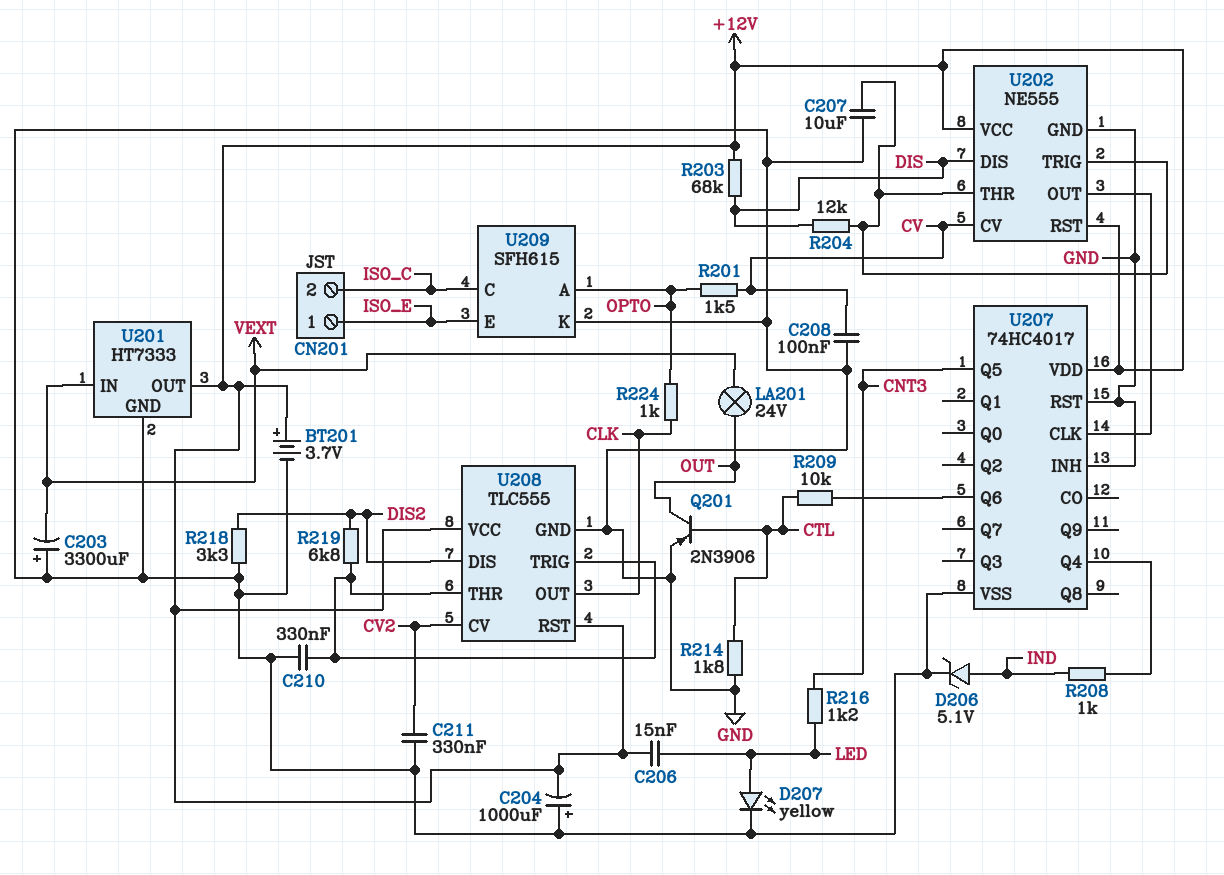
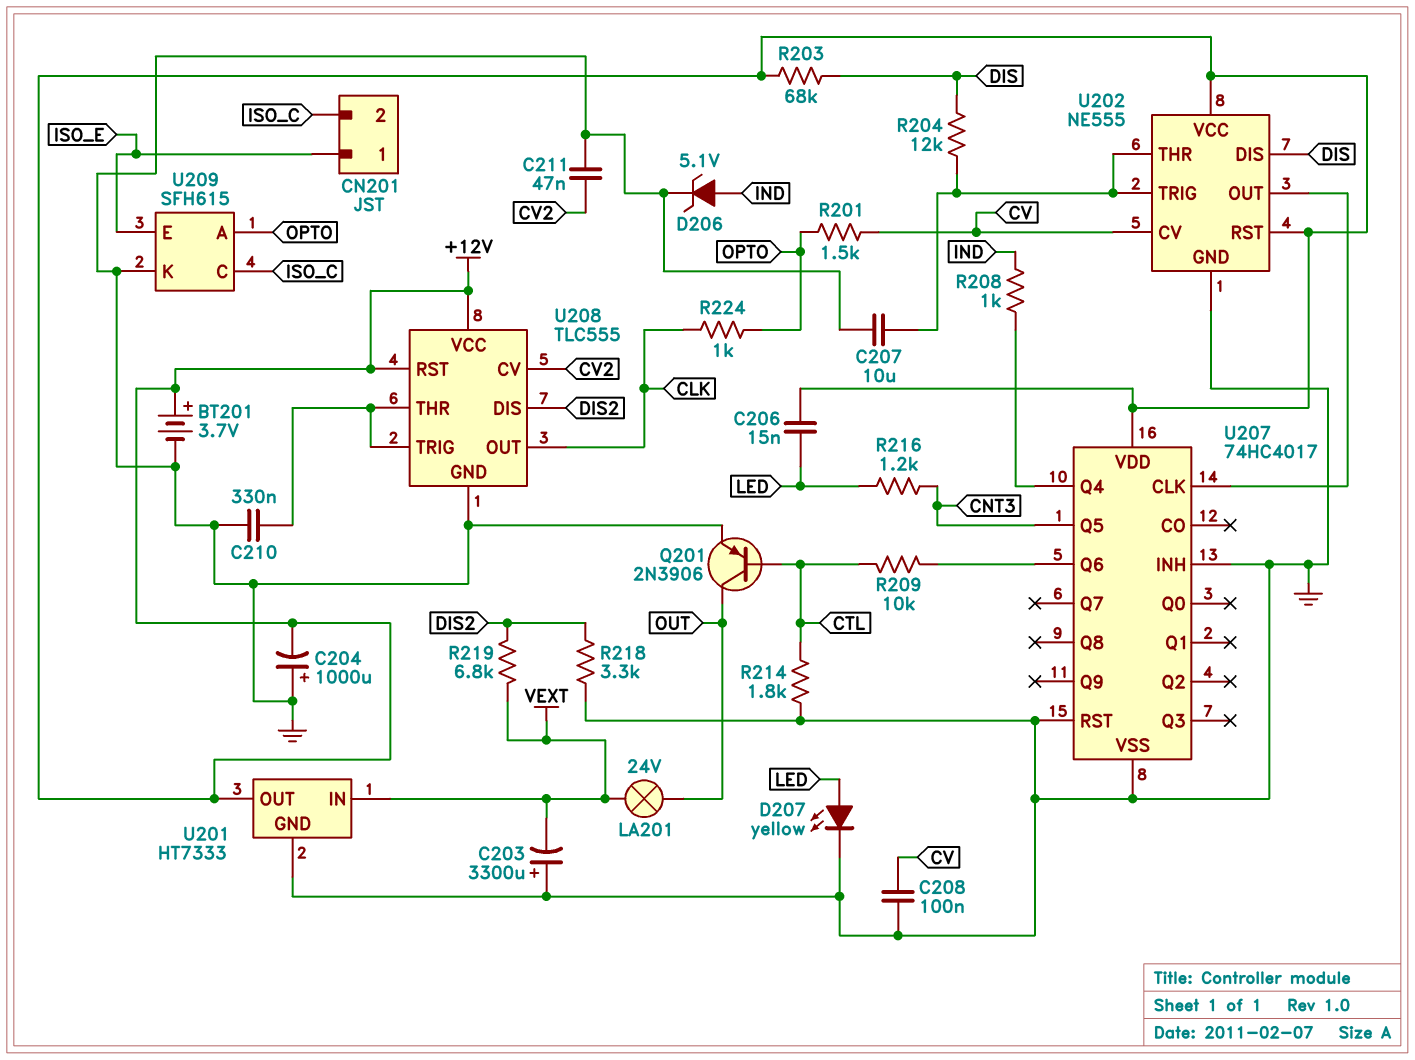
C211: 330nF (CV2, GND) -> 47nF (CV2, GND)
R219: 6.8k (DIS2, U208/THR) -> 6.8k (DIS2, VEXT)

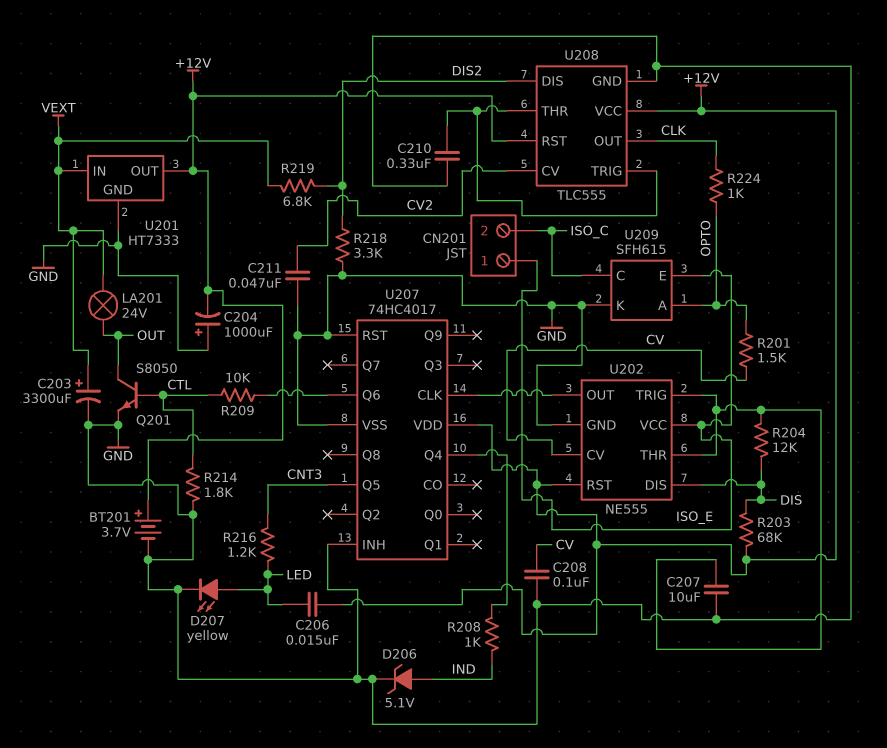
C203: 3300uF (plus GND, minus VEXT) -> 3300uF (plus VEXT, minus GND)
Q201: PNP 2N3906 (B CTL, C OUT, E GND) -> NPN S8050 (B CTL, C OUT, E GND)
U202 pin VCC: +12V -> ISO_E

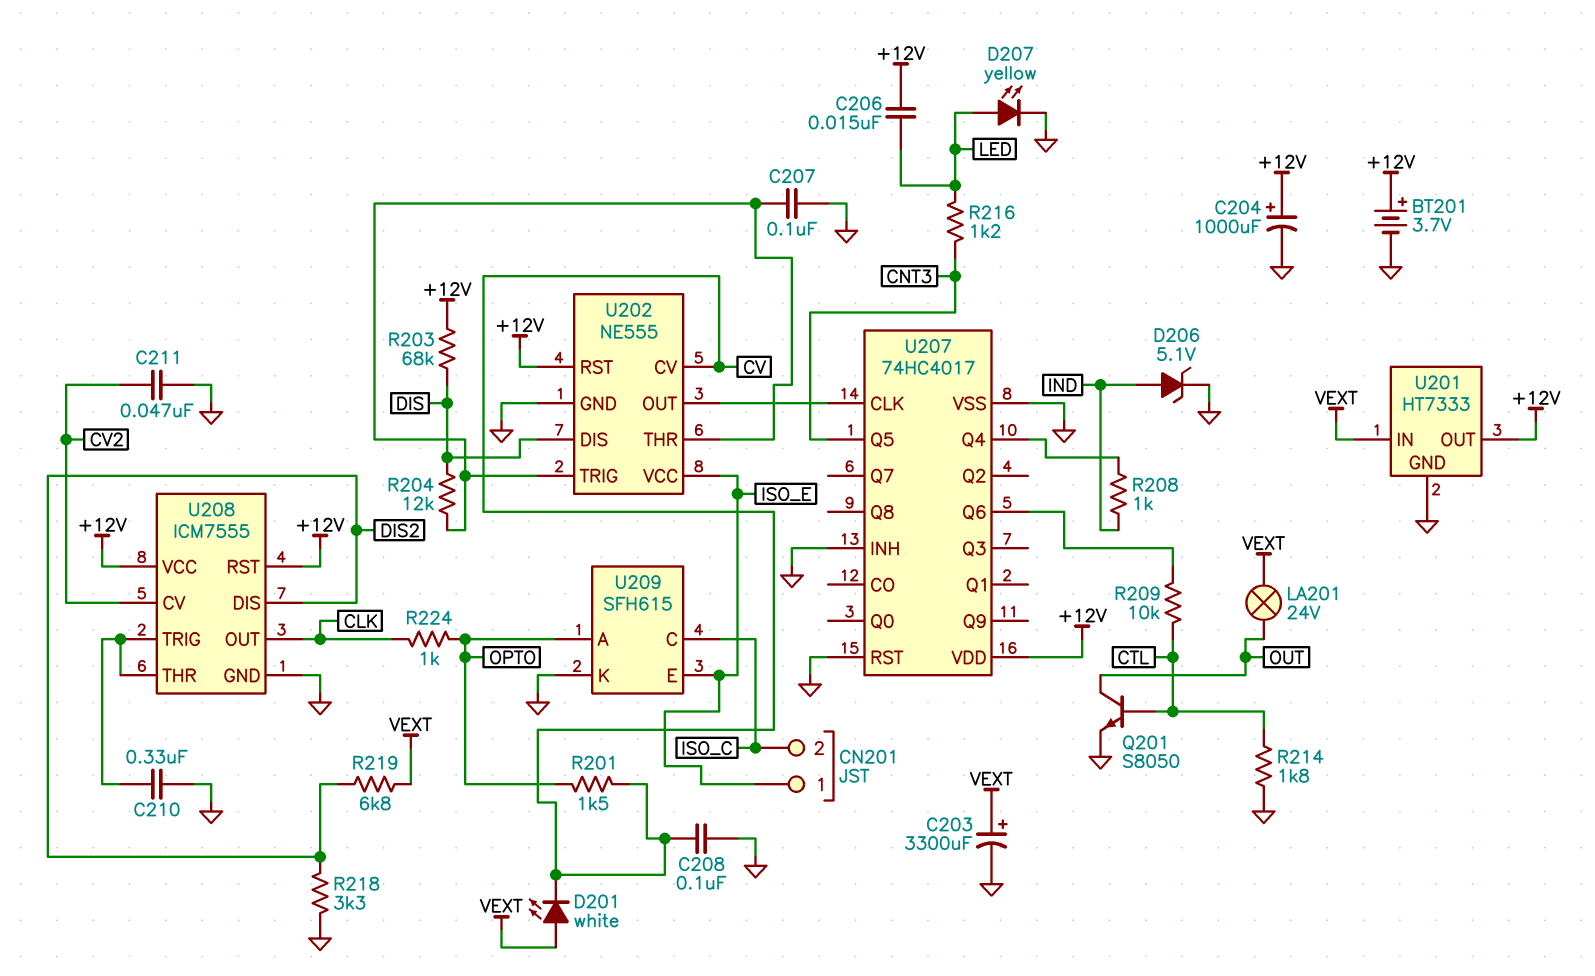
C204: 1000uF (plus GND, minus +12V) -> 1000uF (plus +12V, minus GND)
C207: 10uF (GND, U202/THR) -> 100nF (GND, U202/THR)
D201: none -> LED white (A VEXT, K CV)
U208: TLC555 -> ICM7555

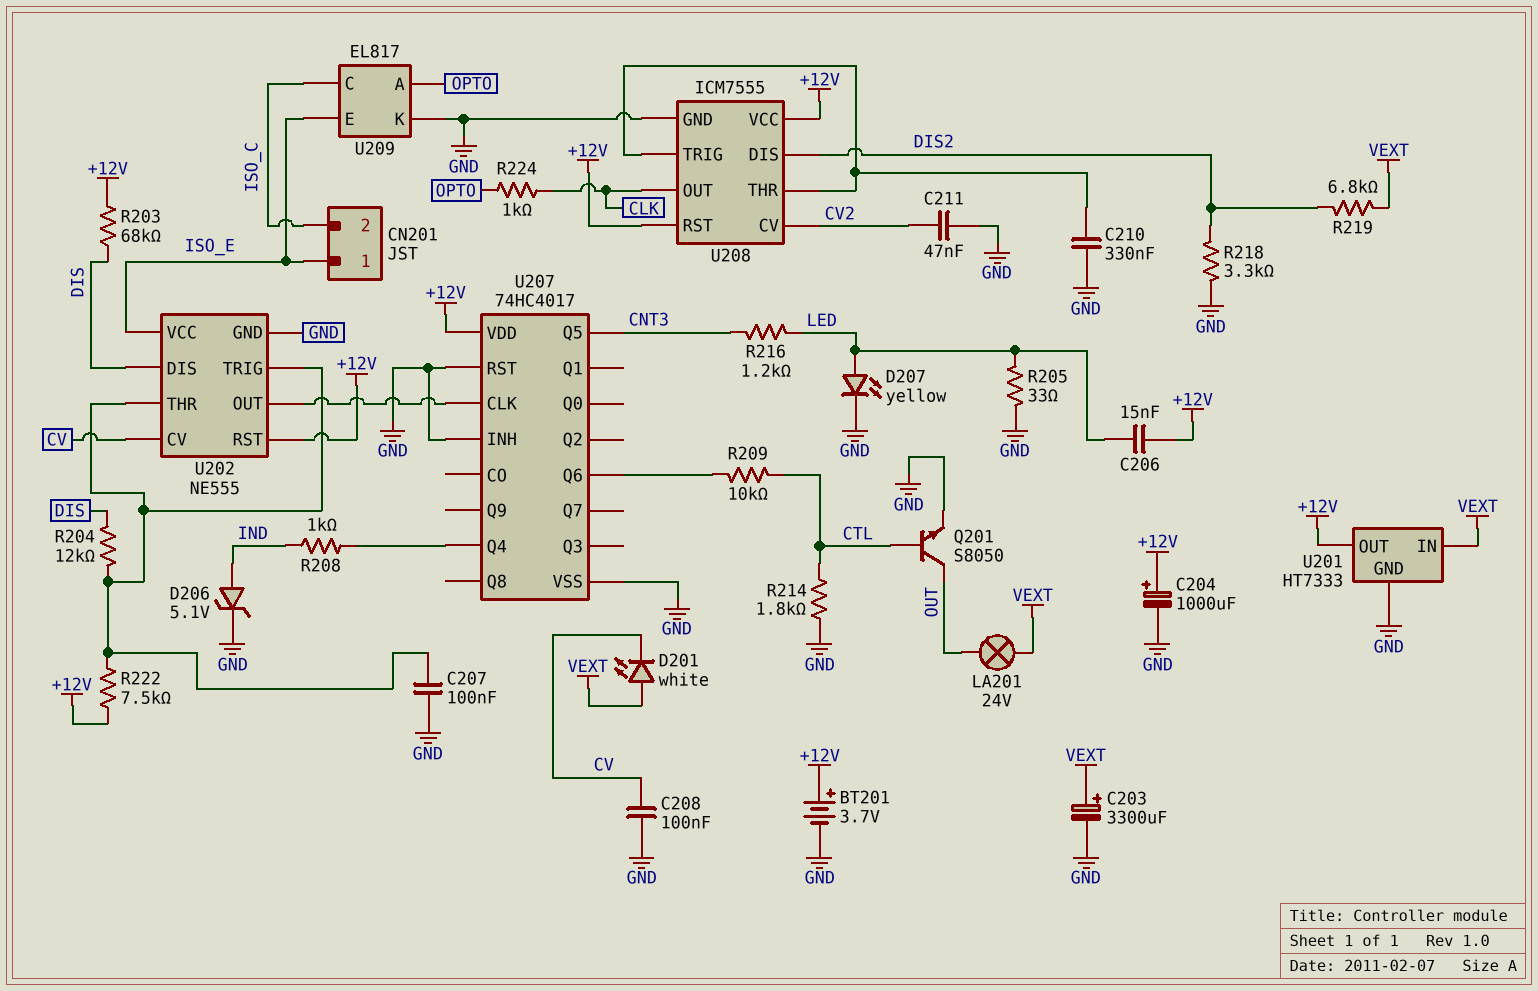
R201: 1.5k (CV, OPTO) -> none
R205: none -> 33 (GND, LED)
R222: none -> 7.5k (+12V, U202/THR)
U209: SFH615 -> EL817

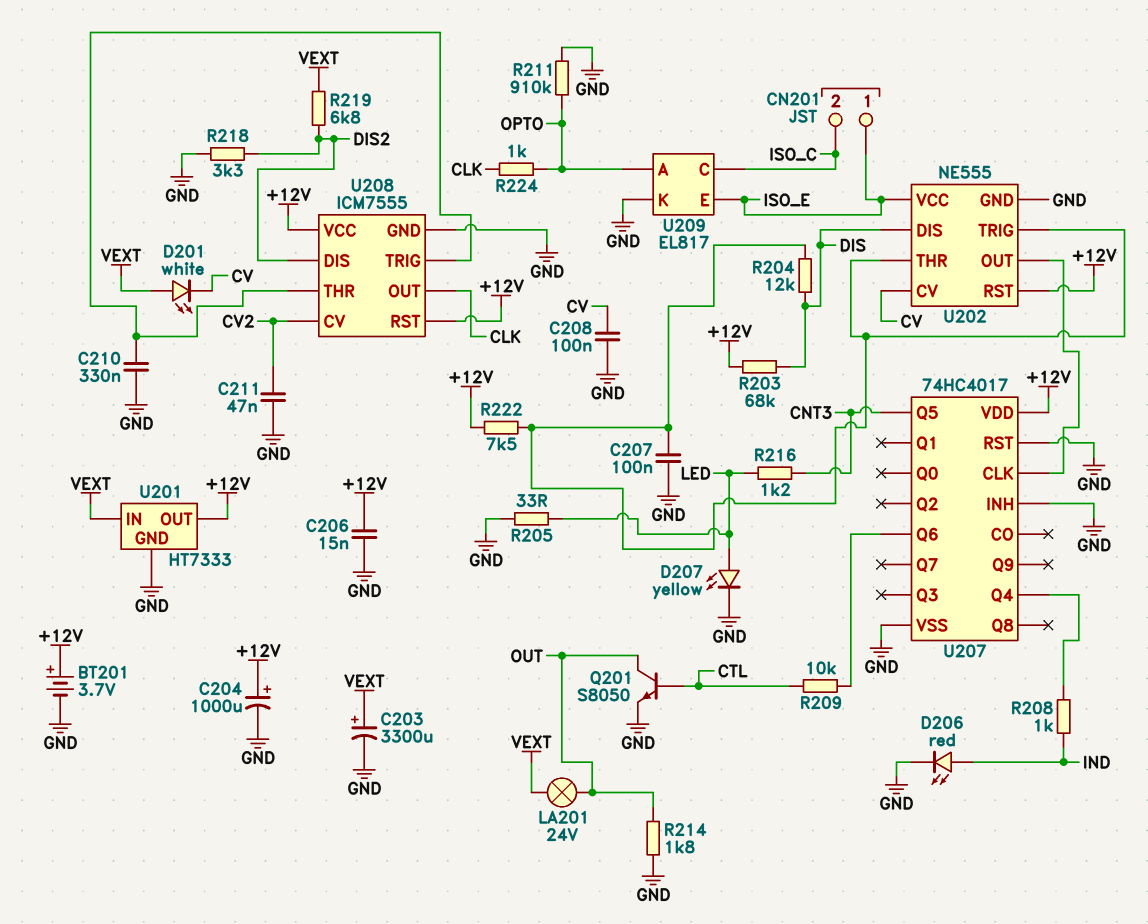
C206: 15nF (+12V, LED) -> 15nF (+12V, GND)
D206: zener 5.1V (A IND, K GND) -> LED red (A IND, K GND)
R211: none -> 910k (GND, OPTO)
R214: 1.8k (CTL, GND) -> 1.8k (GND, OUT)

